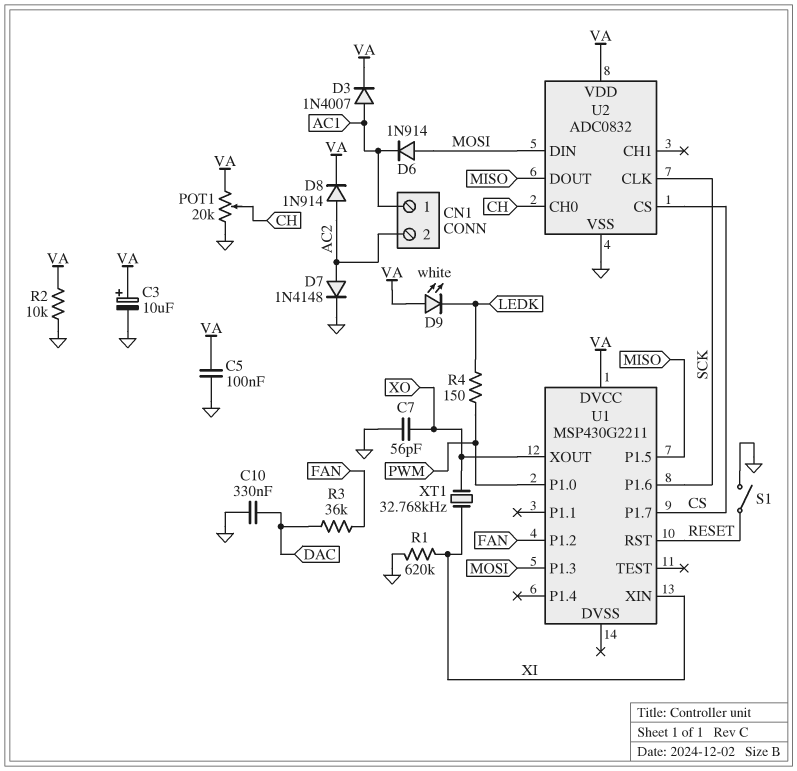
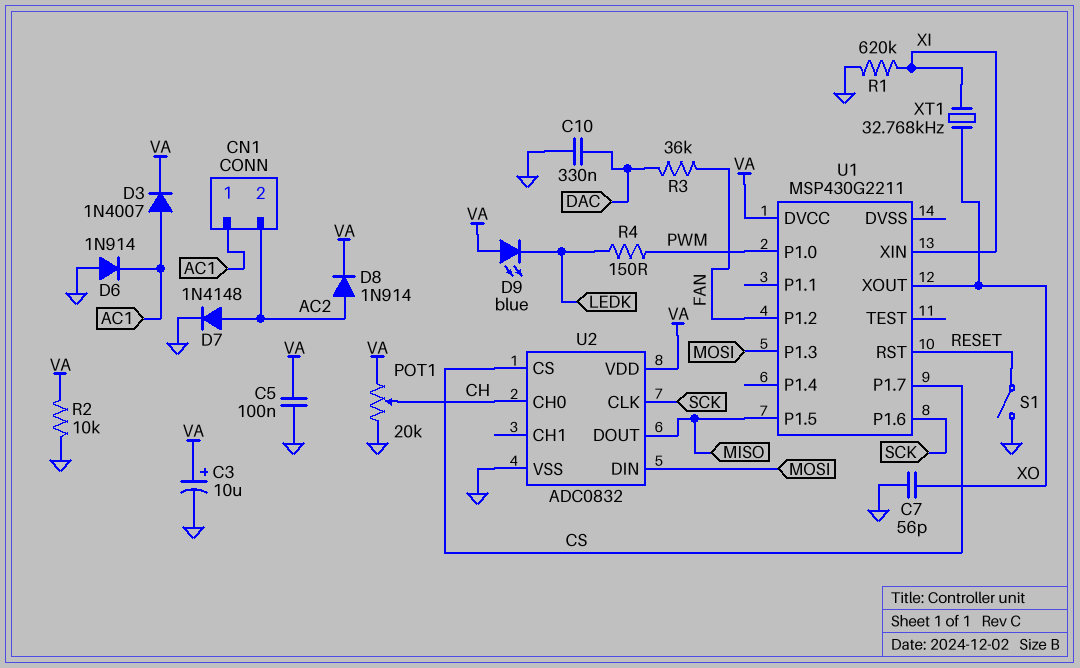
D6: diode 1N914 (A MOSI, K AC1) -> diode 1N914 (A GND, K AC1)
D9: LED white (A VA, K LEDK) -> LED blue (A VA, K LEDK)

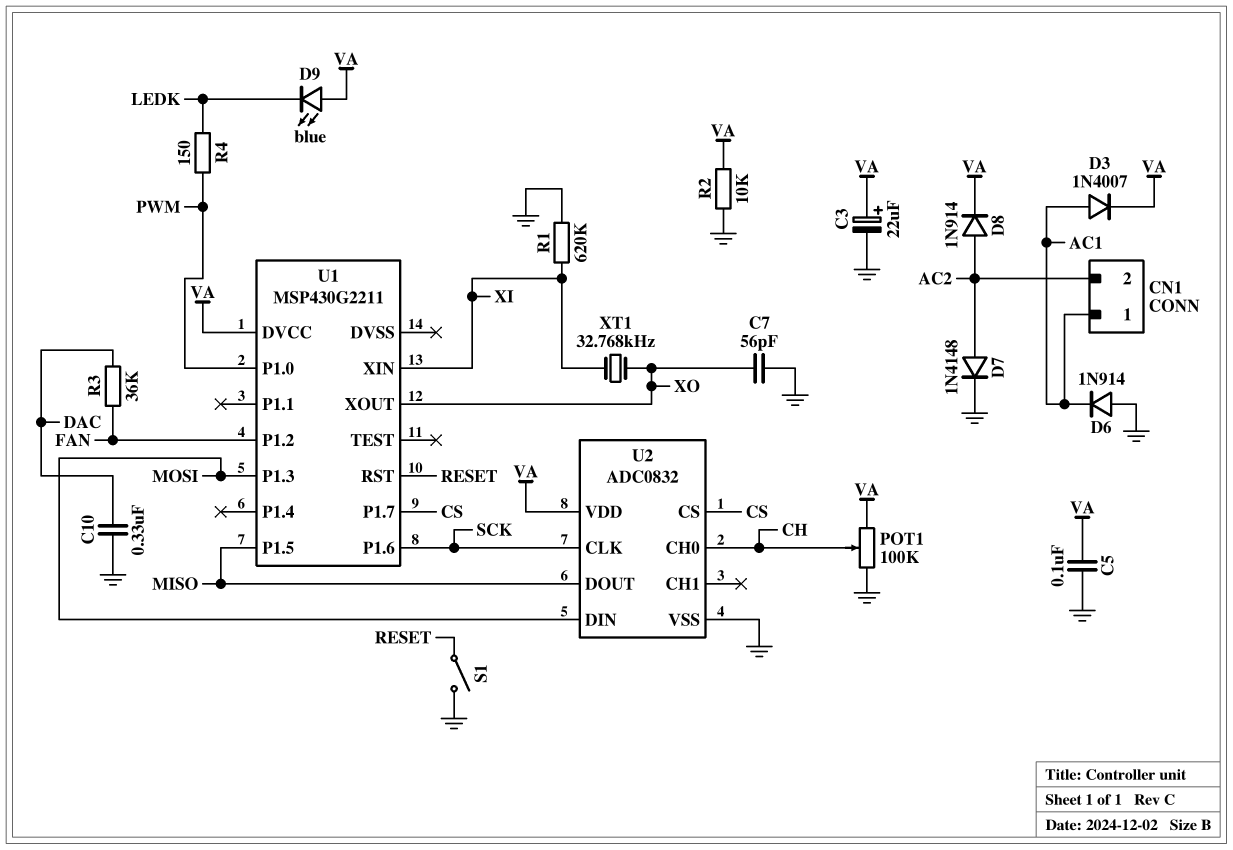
C3: 10uF (plus VA, minus GND) -> 22uF (plus VA, minus GND)
POT1: 20k (GND, VA, wiper CH) -> 100k (GND, VA, wiper CH)

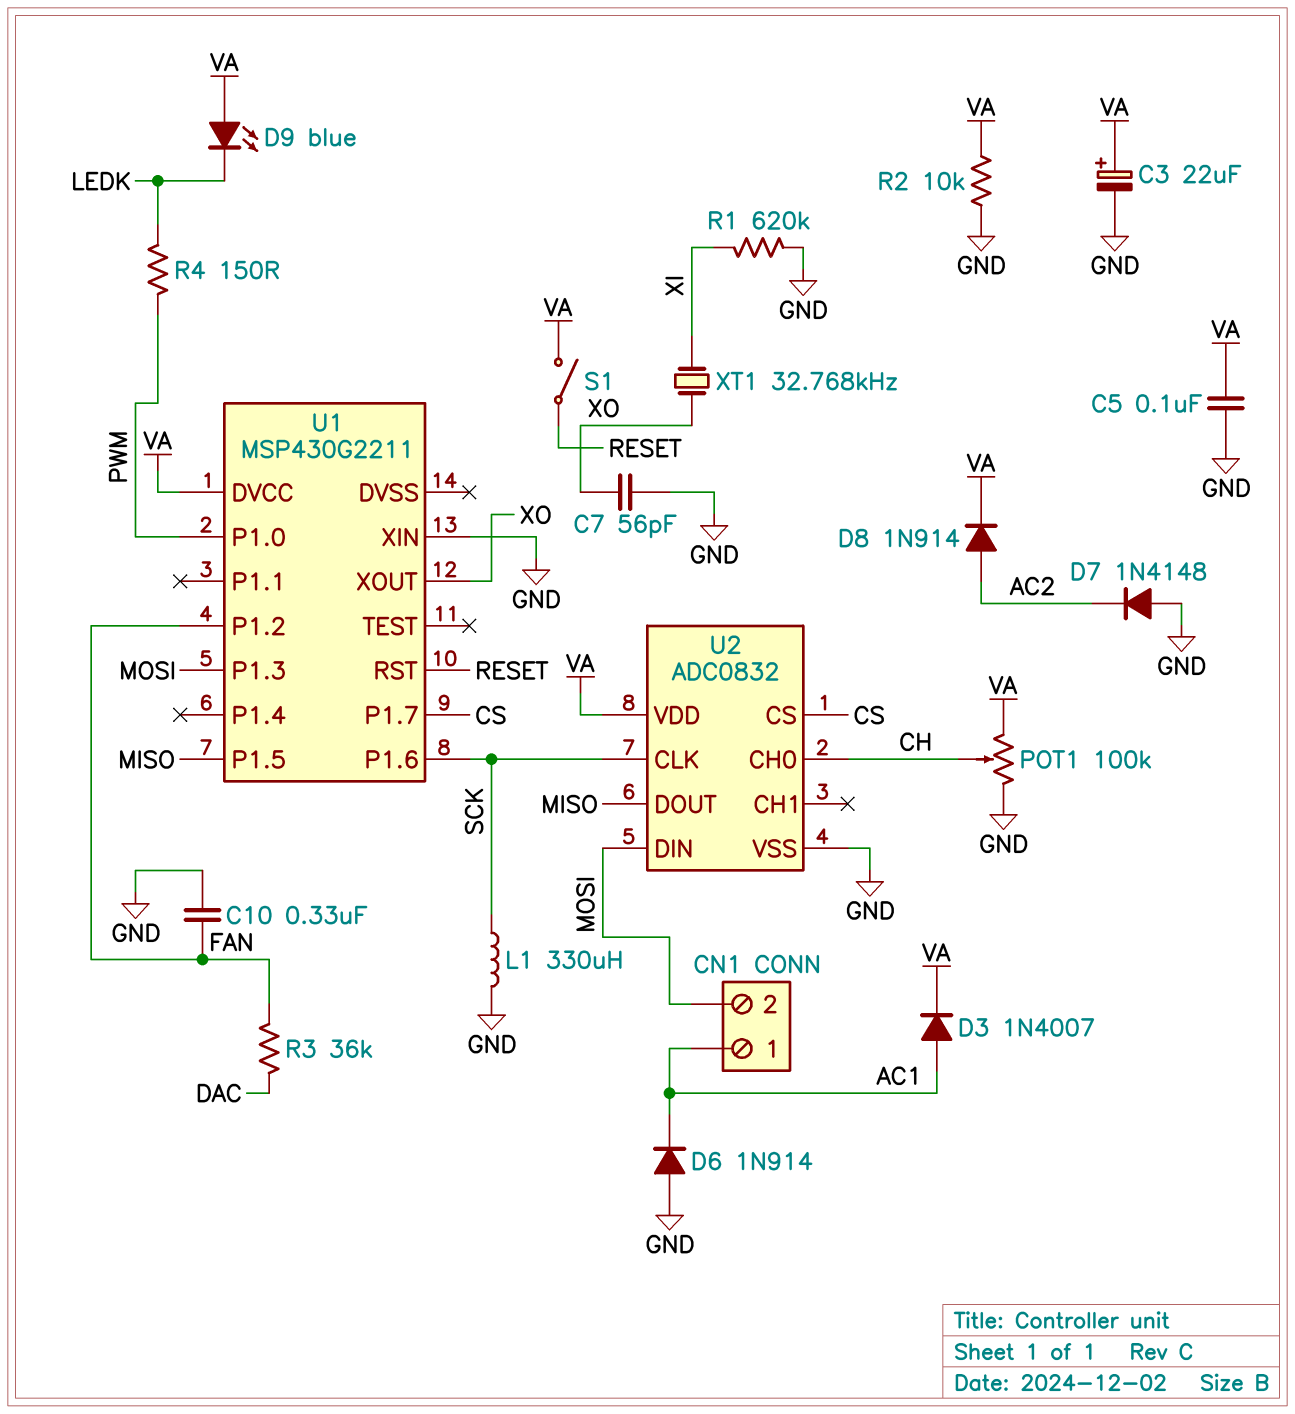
C10: 330nF (DAC, GND) -> 330nF (FAN, GND)
CN1 pin 2: AC2 -> MOSI
D7: diode 1N4148 (A AC2, K GND) -> diode 1N4148 (A GND, K AC2)
L1: none -> 330uH (GND, SCK)
S1: switch (GND, RESET) -> switch (RESET, VA)
U1 pin XIN: XI -> GND

